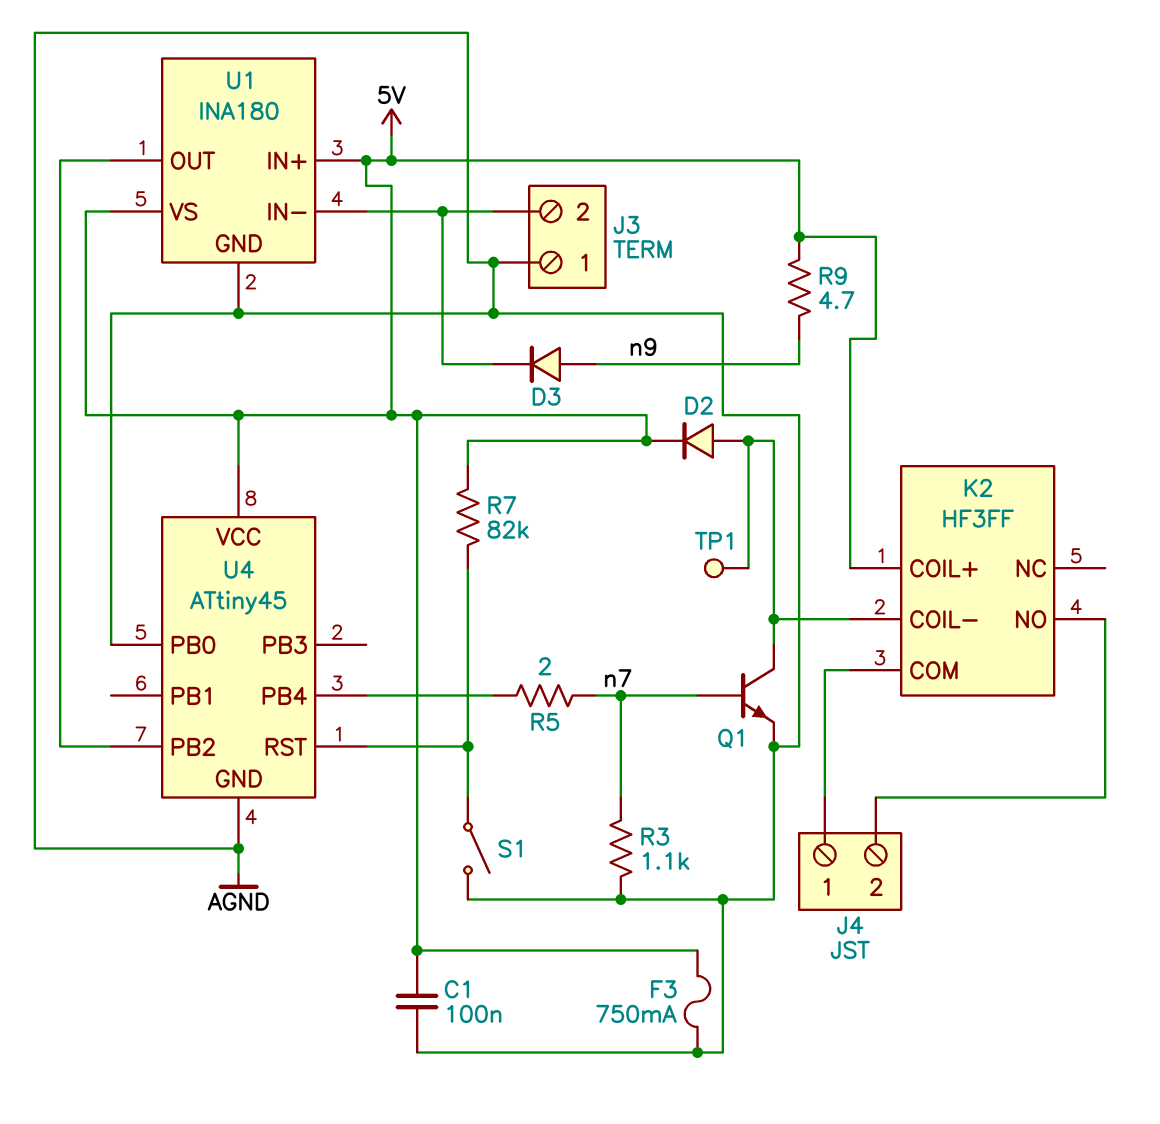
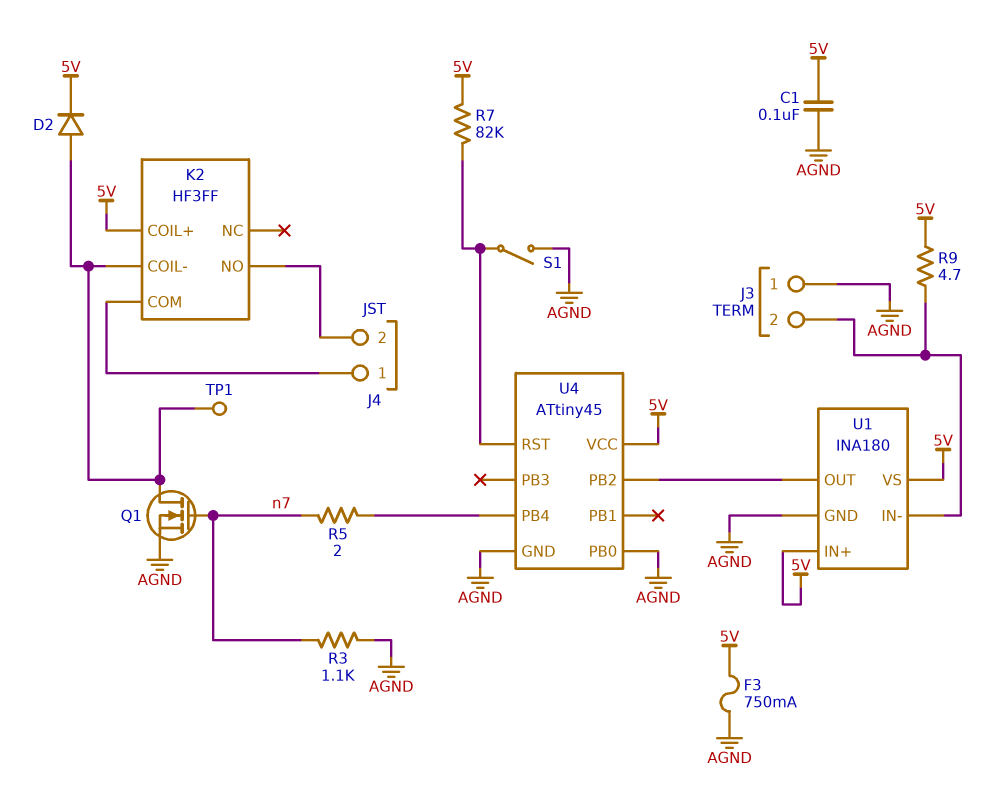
D3: diode (A n9, K J3/2) -> none
Q1: NPN (B n7, C K2/COIL-, E AGND) -> NMOS (G n7, D K2/COIL-, S AGND)
R9: 4.7 (5V, n9) -> 4.7 (5V, J3/2)

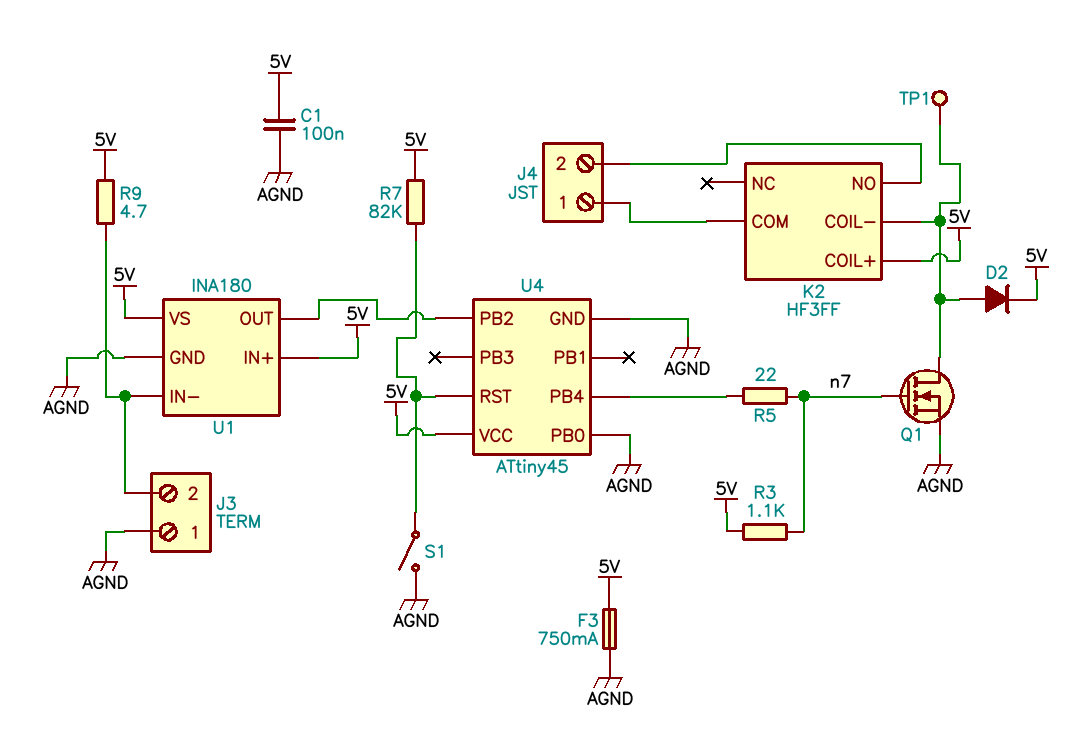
R3: 1.1k (AGND, n7) -> 1.1k (5V, n7)
R5: 2 (U4/PB4, n7) -> 22 (U4/PB4, n7)

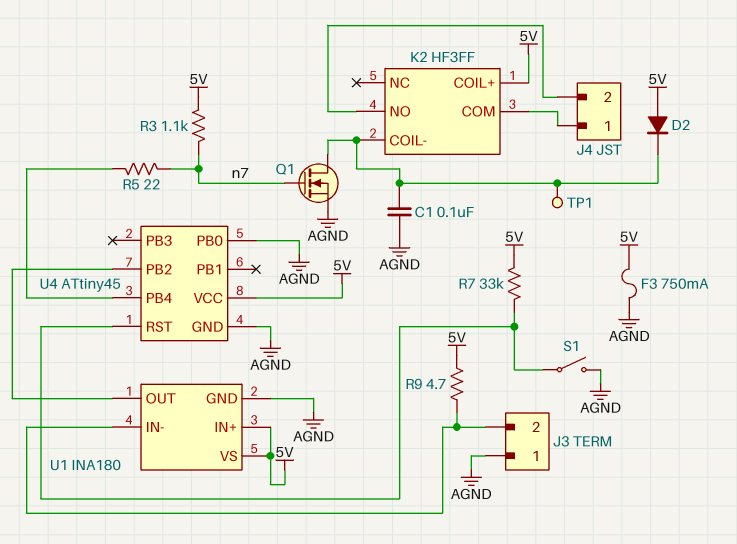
C1: 100nF (5V, AGND) -> 100nF (AGND, K2/COIL-)
D2: diode (A K2/COIL-, K 5V) -> diode (A 5V, K K2/COIL-)
R7: 82k (5V, U4/RST) -> 33k (5V, U4/RST)

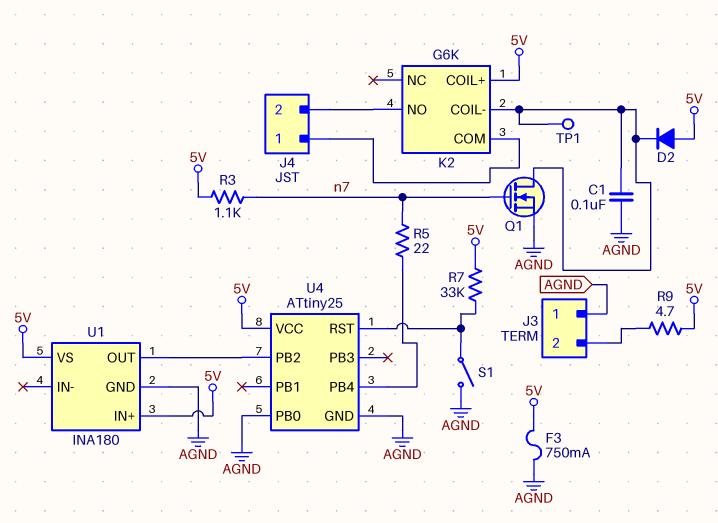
K2: HF3FF -> G6K
U1 pin IN-: J3/2 -> none
U4: ATtiny45 -> ATtiny25

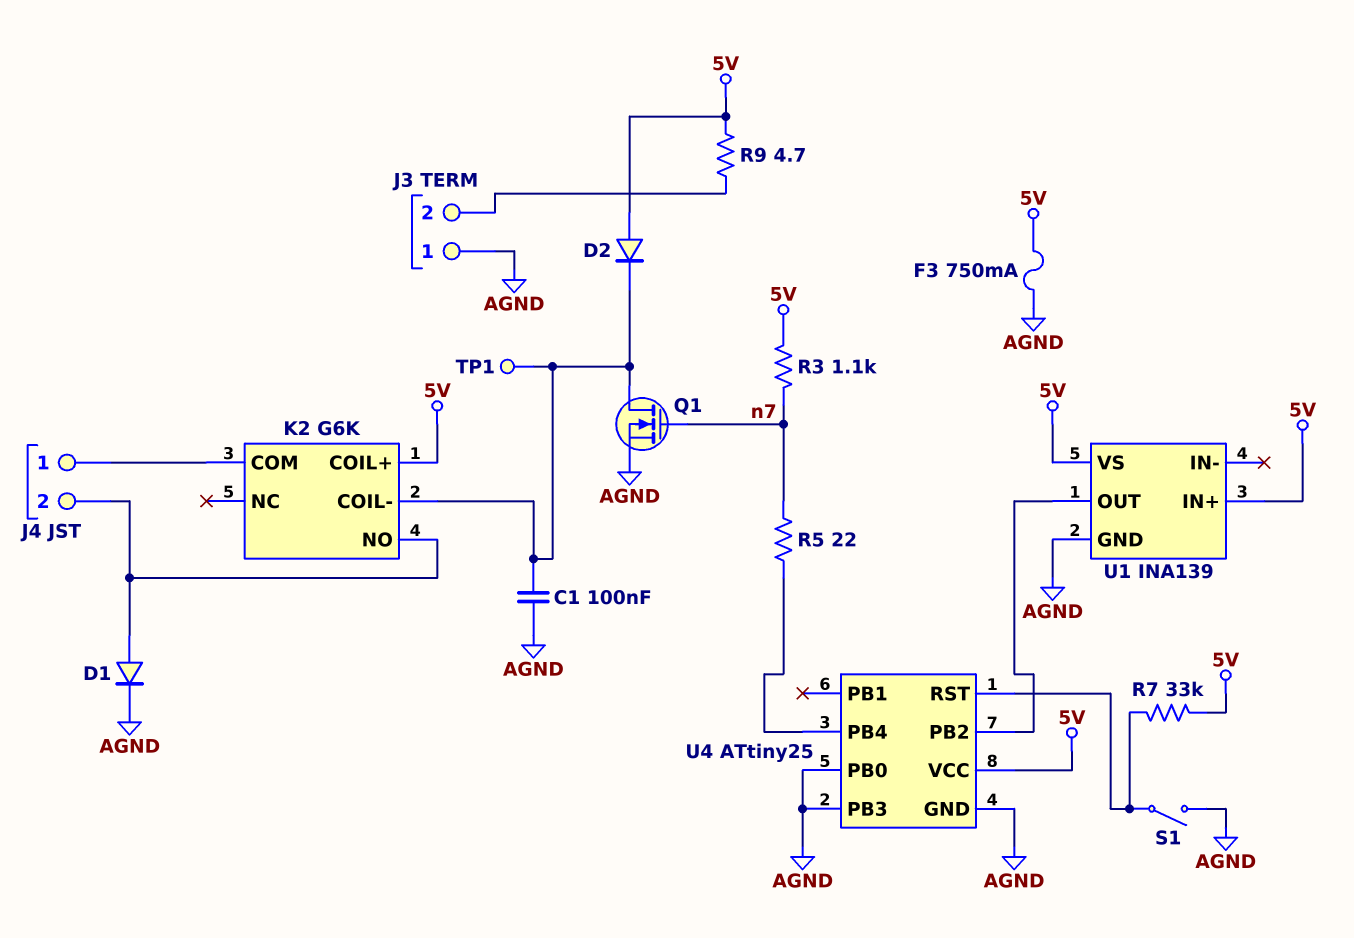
D1: none -> diode (A J4/2, K AGND)
U1: INA180 -> INA139
U4 pin PB3: none -> AGND

